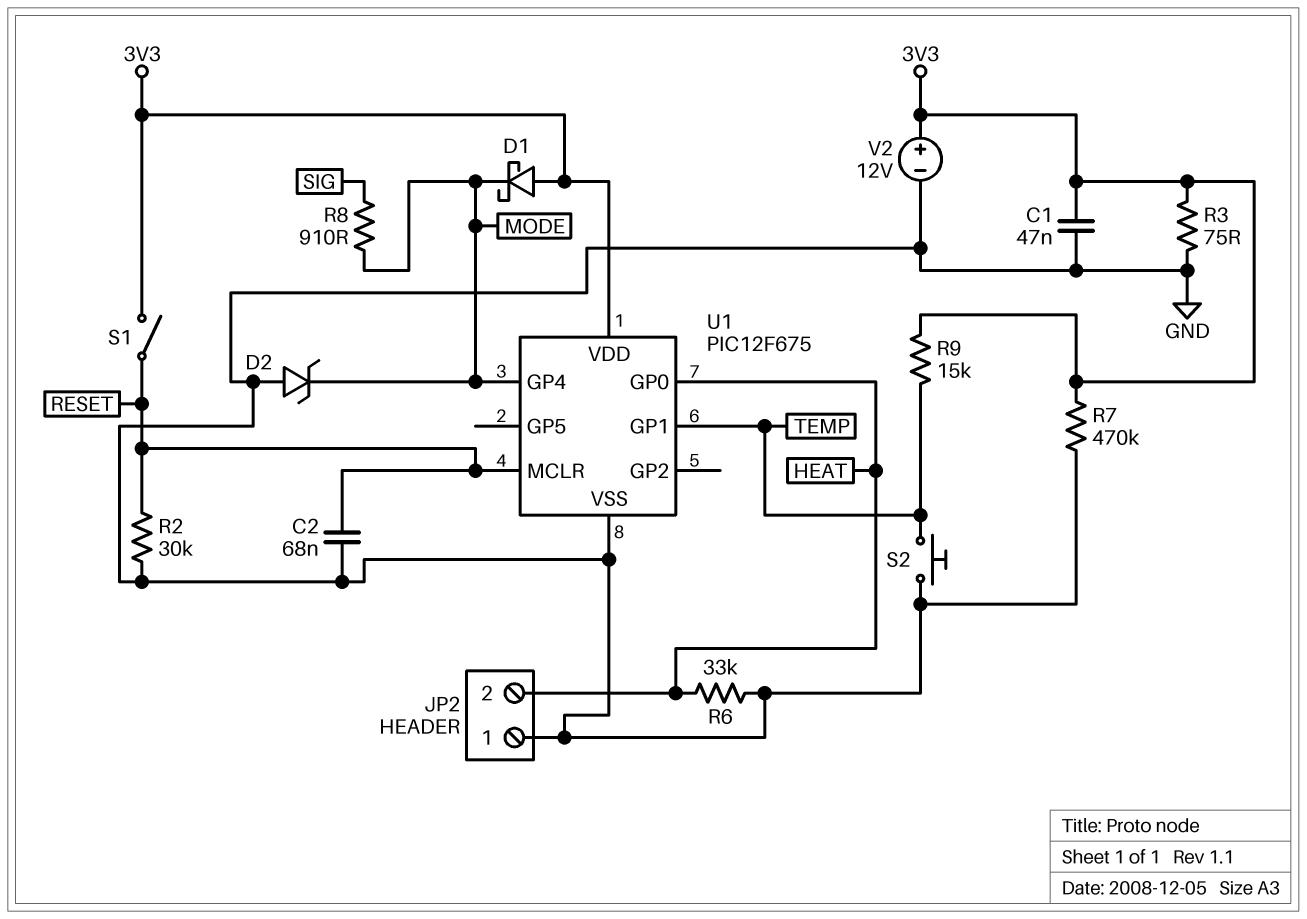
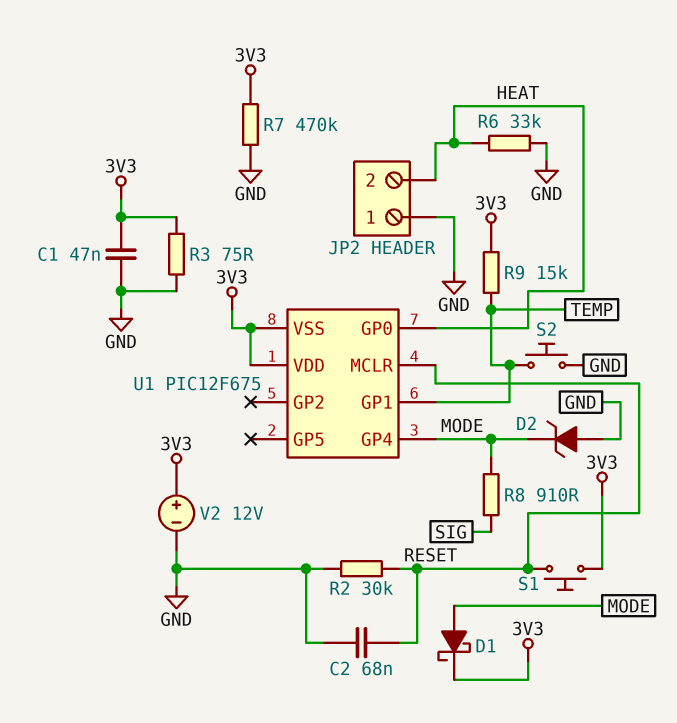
D1: schottky (A 3V3, K MODE) -> schottky (A MODE, K 3V3)
S1: switch (3V3, RESET) -> button (3V3, RESET)
U1 pin VSS: GND -> 3V3

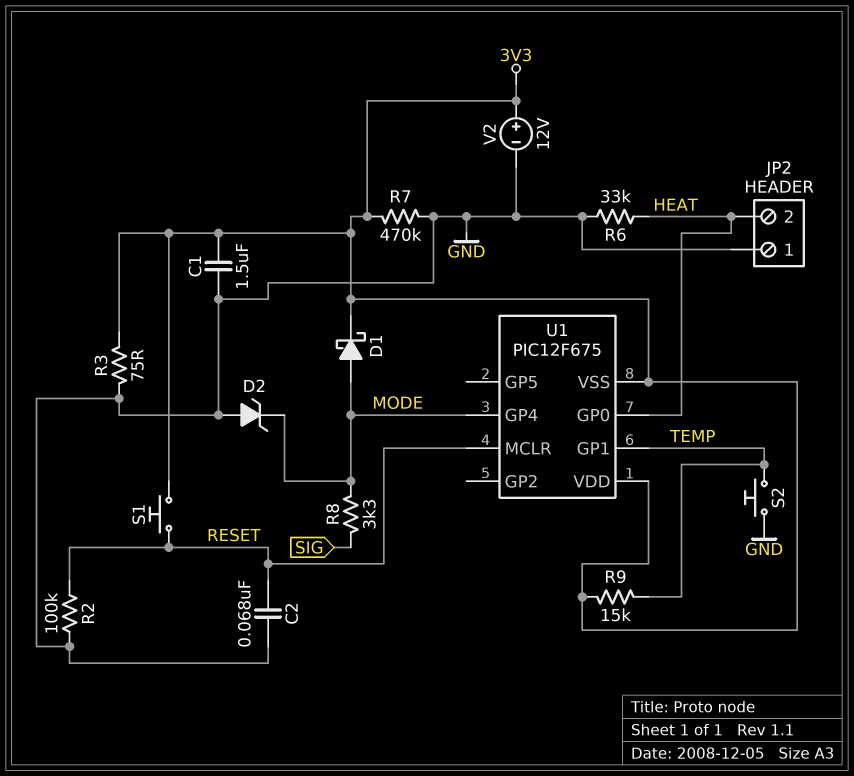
C1: 47nF (3V3, GND) -> 1.5uF (3V3, GND)
R2: 30k (GND, RESET) -> 100k (GND, RESET)
R8: 910 (MODE, SIG) -> 3.3k (MODE, SIG)

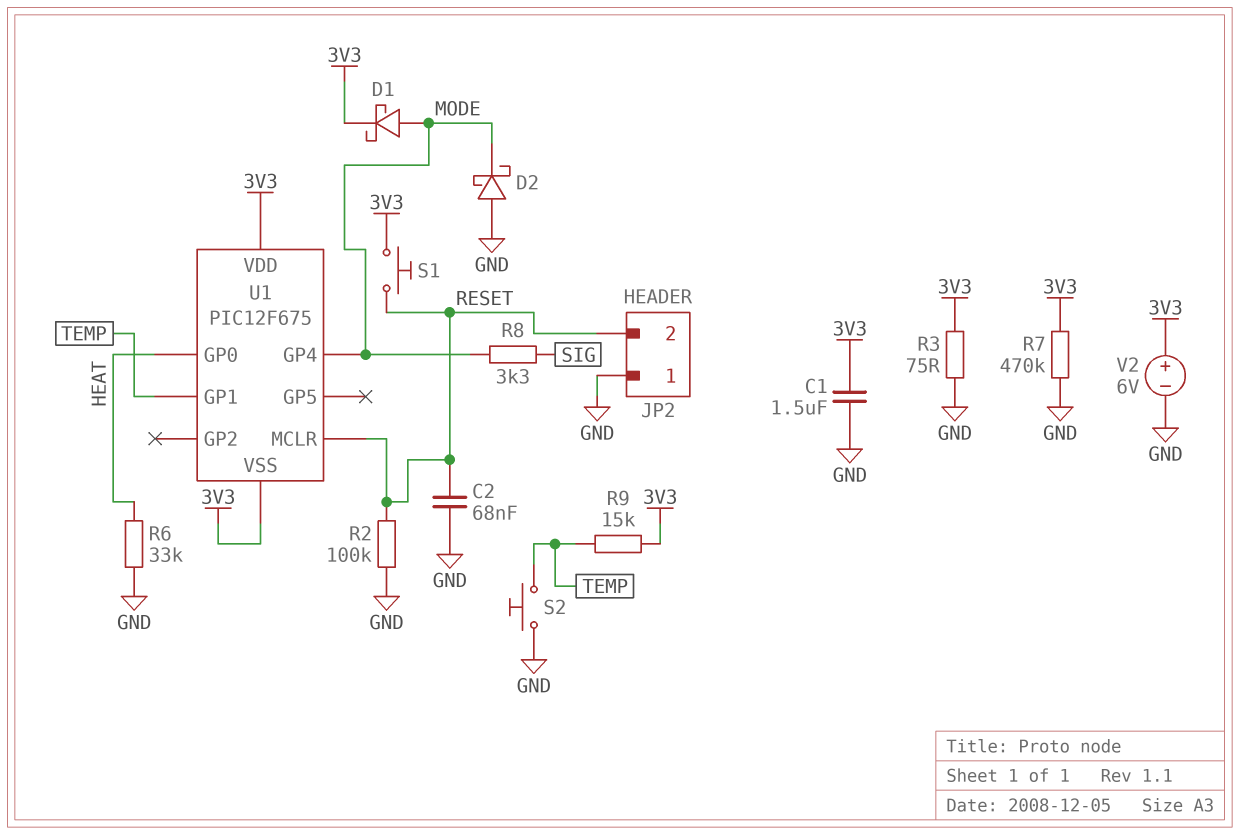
D2: zener (A GND, K MODE) -> schottky (A GND, K MODE)
JP2 pin 2: HEAT -> RESET
V2: 12V (plus 3V3, minus GND) -> 6V (plus 3V3, minus GND)

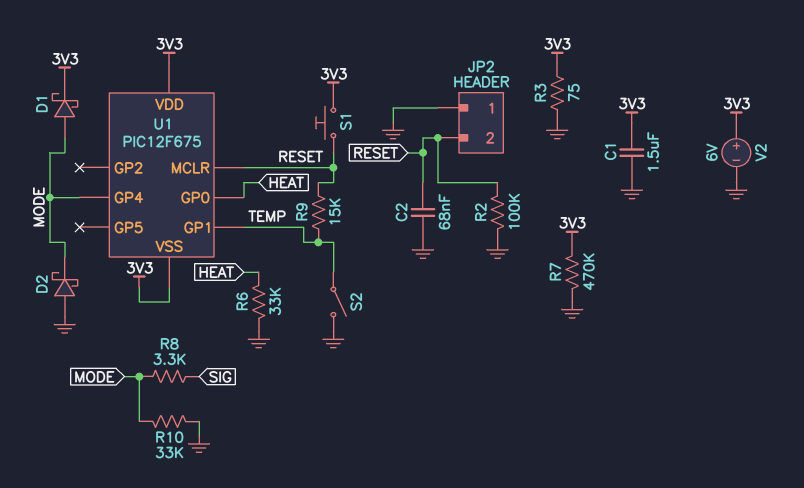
R9: 15k (3V3, TEMP) -> 15k (RESET, TEMP)
R10: none -> 33k (GND, MODE)
S2: button (GND, TEMP) -> switch (GND, TEMP)

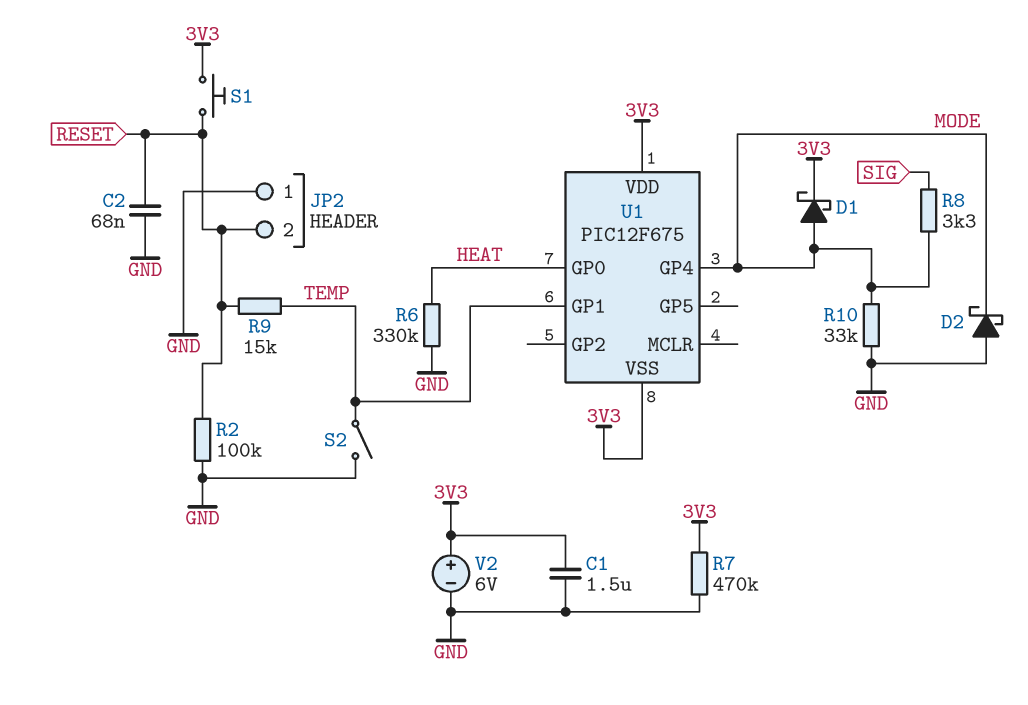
R3: 75 (3V3, GND) -> none
R6: 33k (GND, HEAT) -> 330k (GND, HEAT)
U1 pin MCLR: RESET -> none

